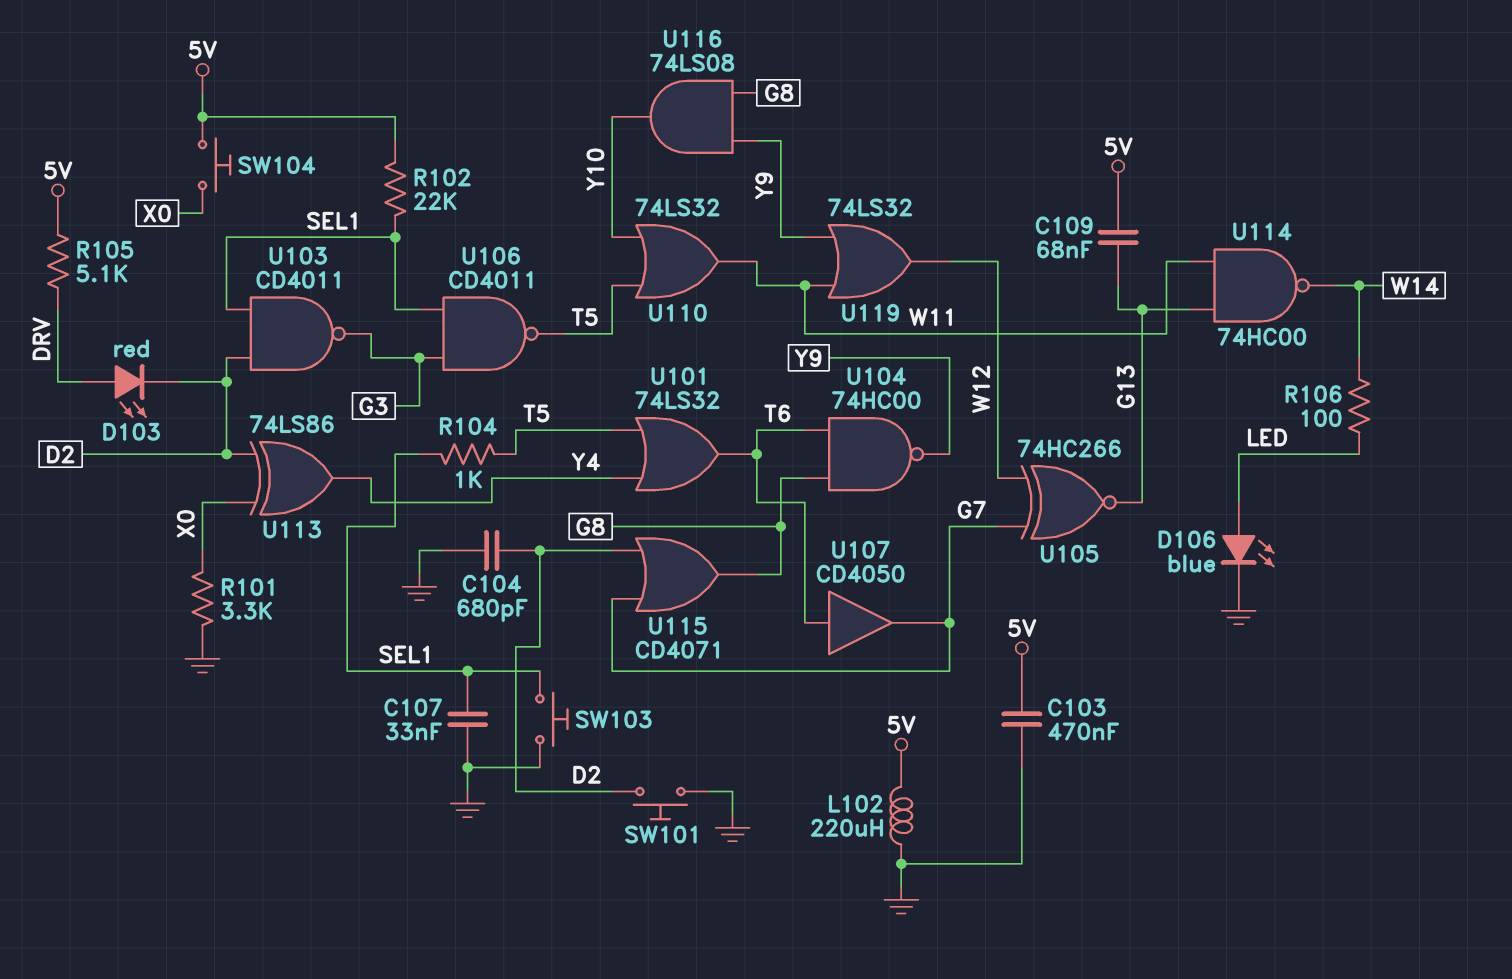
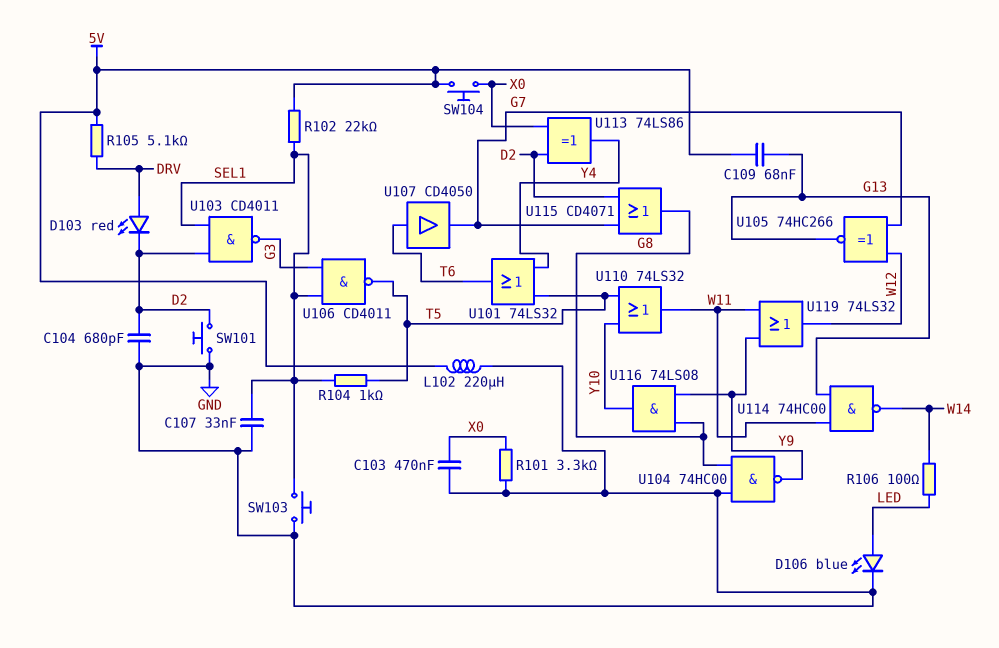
C103: 470nF (5V, GND) -> 470nF (GND, X0)
U104: NAND 74HC00 (in G8, in T6, out Y9) -> NAND 74HC00 (in G8, in GND, out Y9)

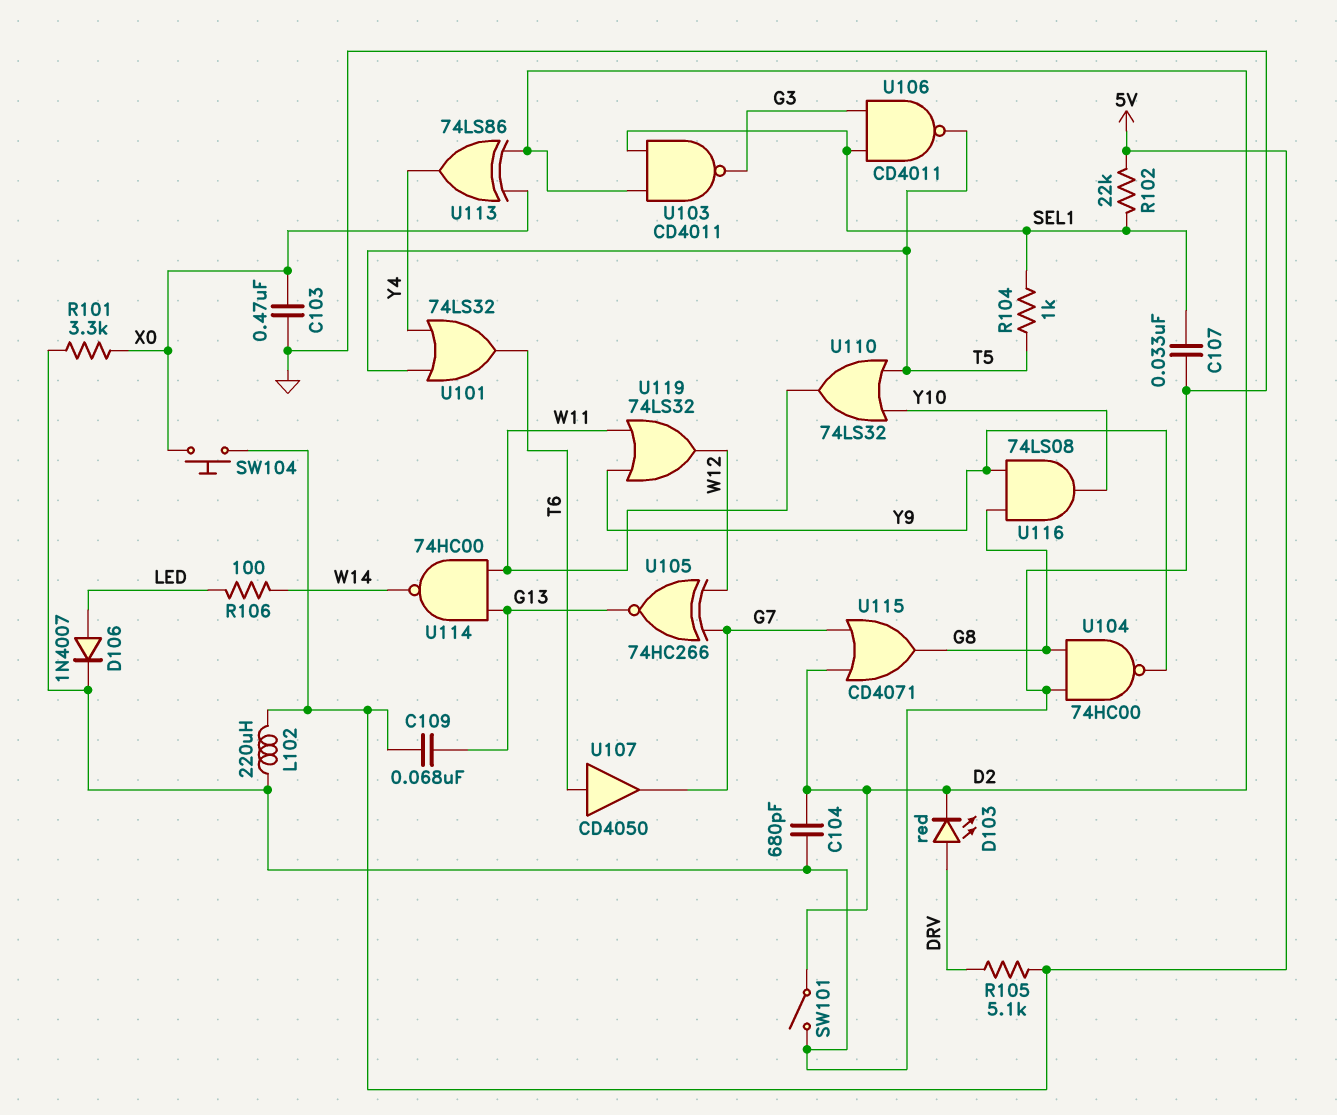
D106: LED blue (A LED, K GND) -> diode 1N4007 (A LED, K GND)
SW101: button (D2, GND) -> switch (D2, GND)
SW103: button (GND, SEL1) -> none

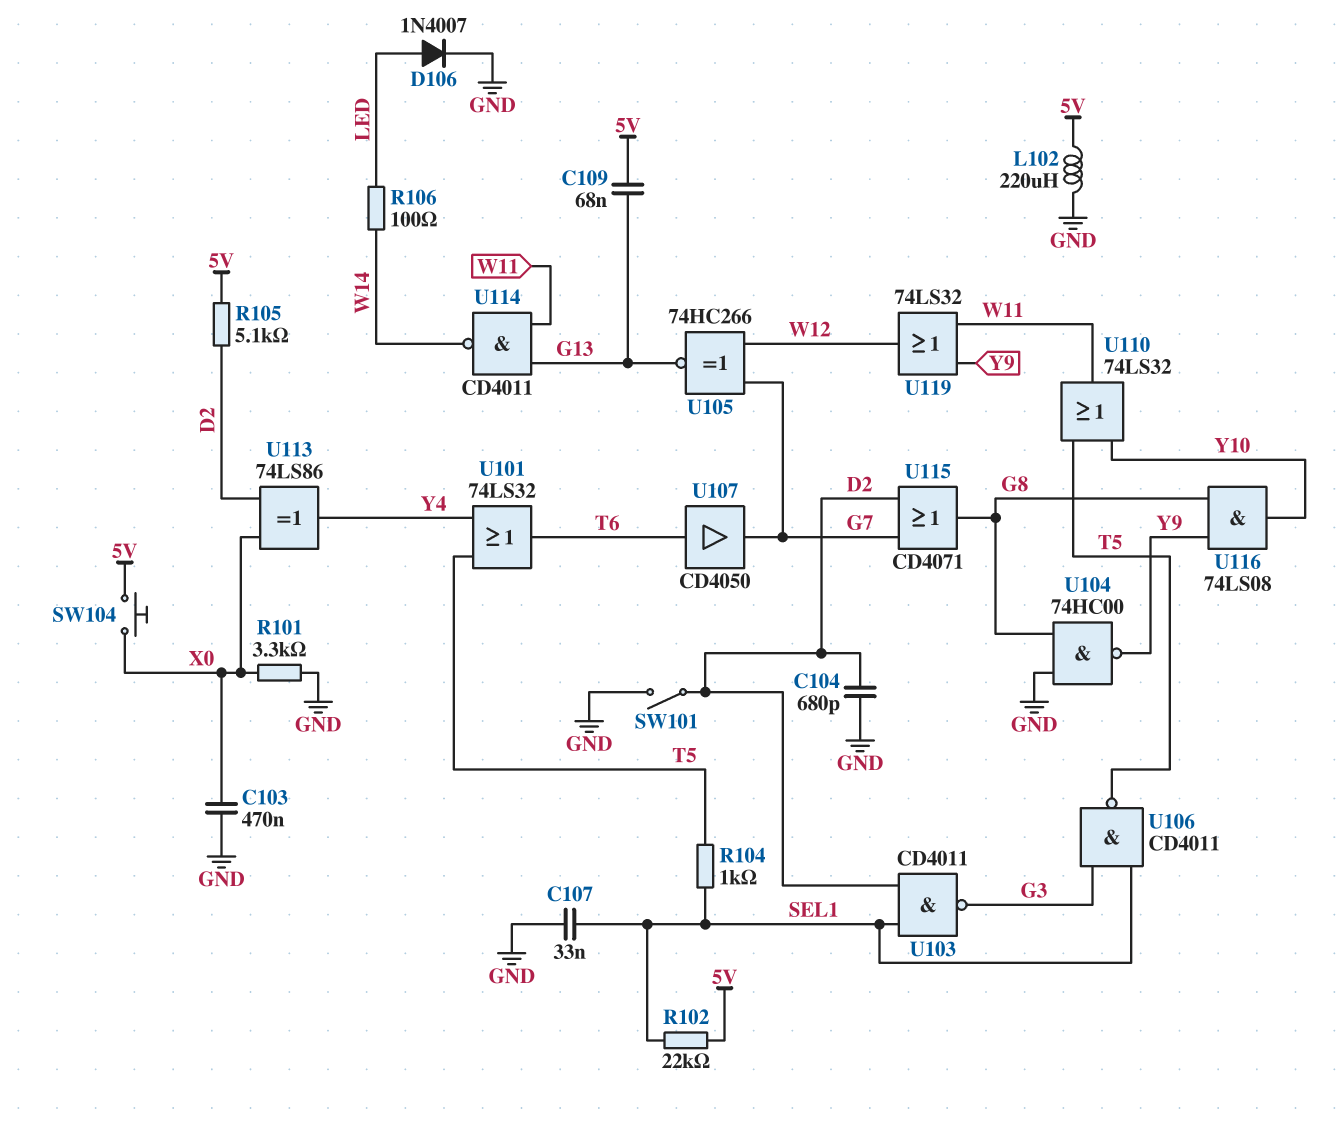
D103: LED red (A DRV, K D2) -> none
R105: 5.1k (5V, DRV) -> 5.1k (5V, D2)
U114: NAND 74HC00 (in G13, in W11, out W14) -> NAND CD4011 (in G13, in W11, out W14)

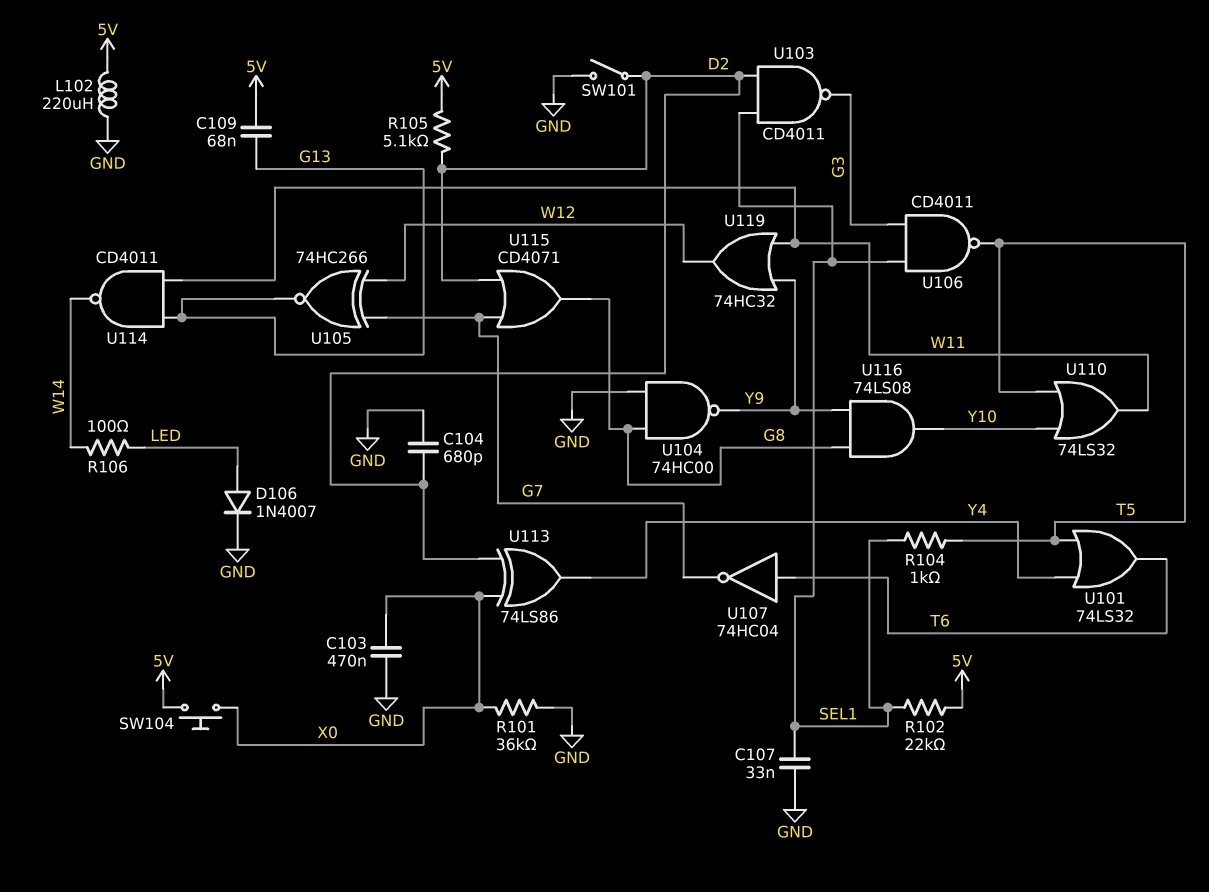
R101: 3.3k (GND, X0) -> 36k (GND, X0)
U107: buffer CD4050 (in T6, out G7) -> NOT 74HC04 (in T6, out G7)
U119: OR 74LS32 (in W11, in Y9, out W12) -> OR 74HC32 (in W11, in Y9, out W12)

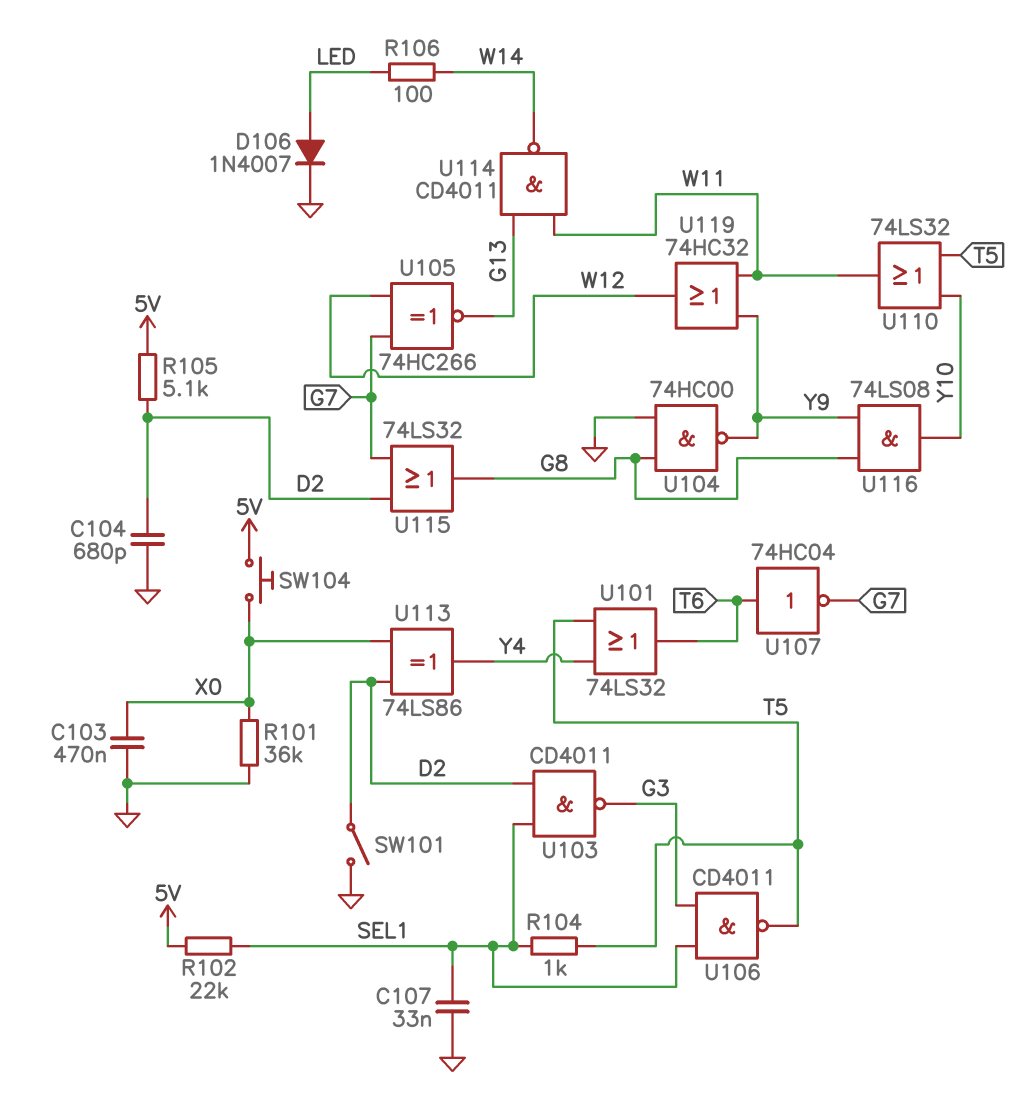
C109: 68nF (5V, G13) -> none
L102: 220uH (5V, GND) -> none
U115: OR CD4071 (in D2, in G7, out G8) -> OR 74LS32 (in D2, in G7, out G8)

